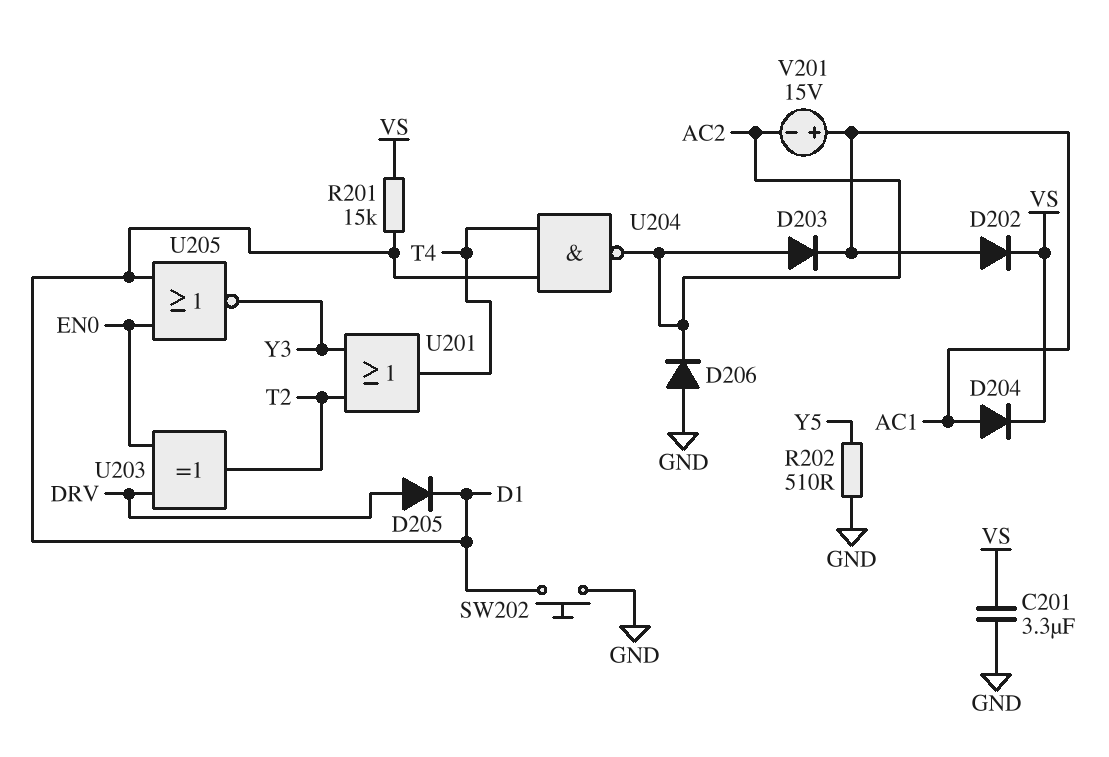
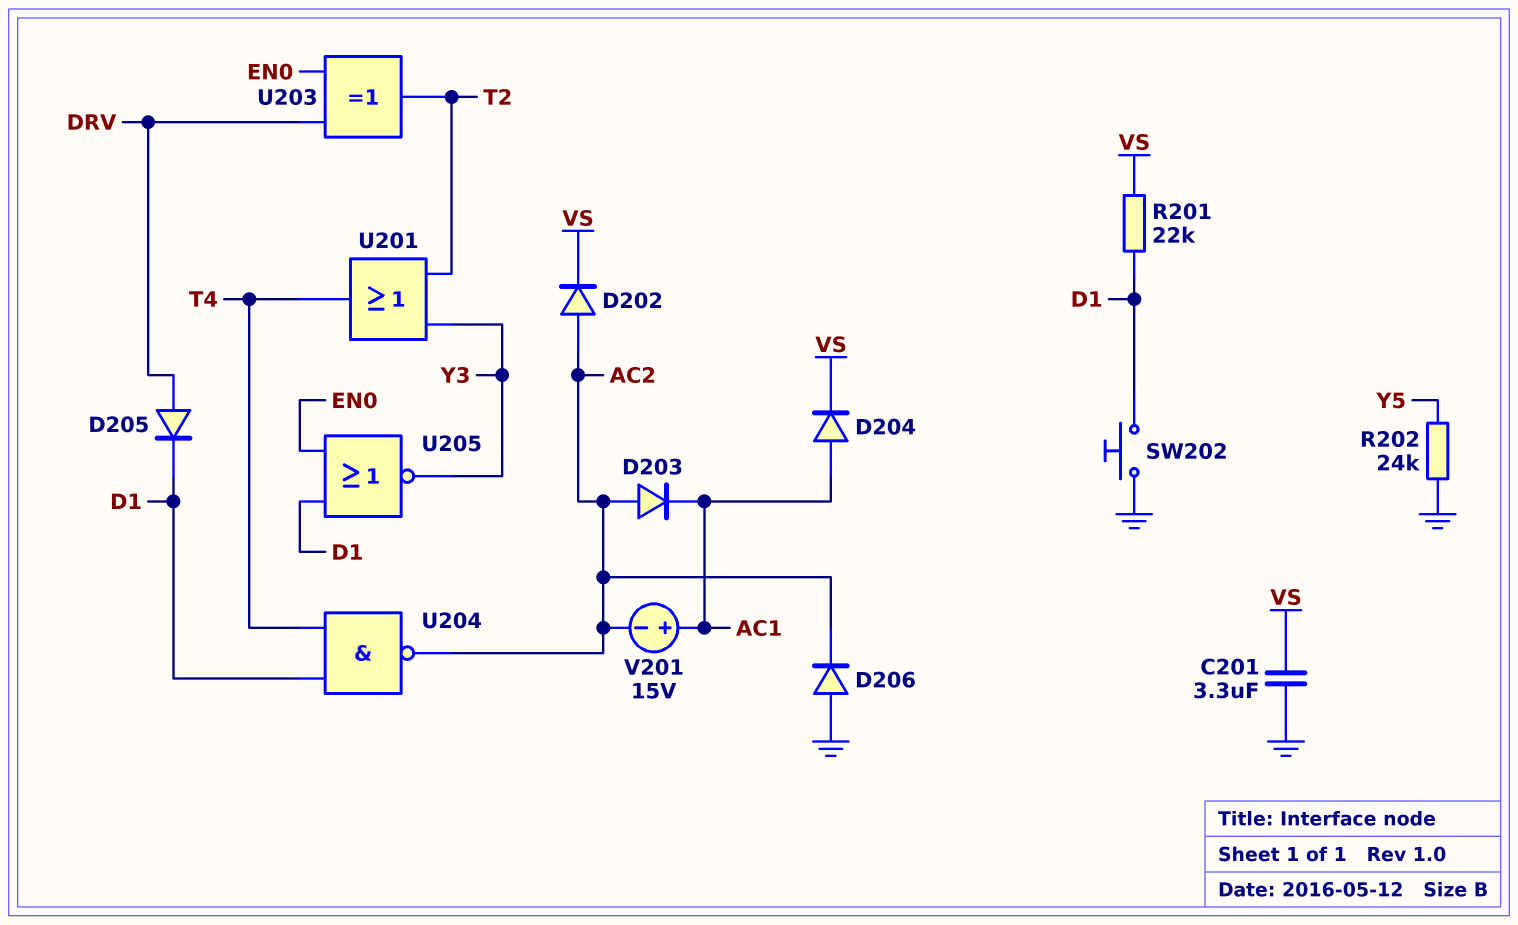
D202: diode (A AC1, K VS) -> diode (A AC2, K VS)
R201: 15k (D1, VS) -> 22k (D1, VS)
R202: 510 (GND, Y5) -> 24k (GND, Y5)

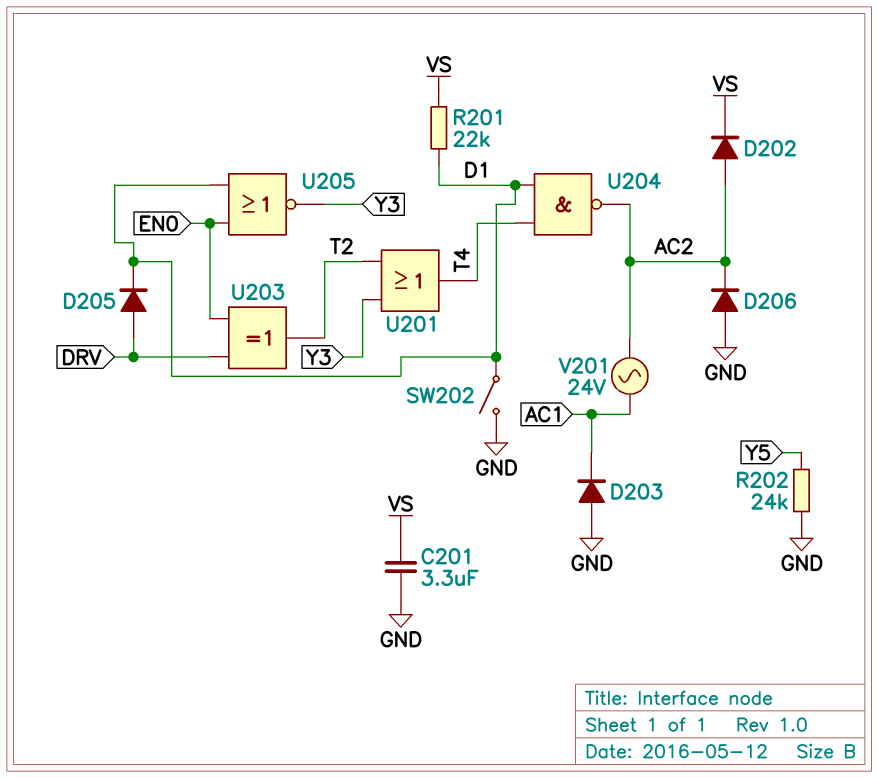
D203: diode (A AC2, K AC1) -> diode (A GND, K AC1)
D204: diode (A AC1, K VS) -> none
SW202: button (D1, GND) -> switch (D1, GND)
V201: 15V (plus AC1, minus AC2) -> AC 24V (AC1, AC2)

